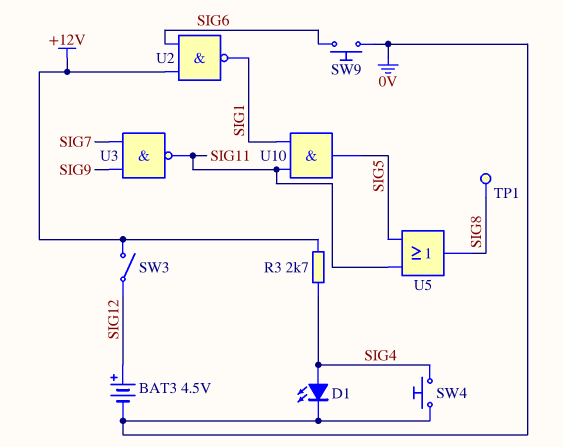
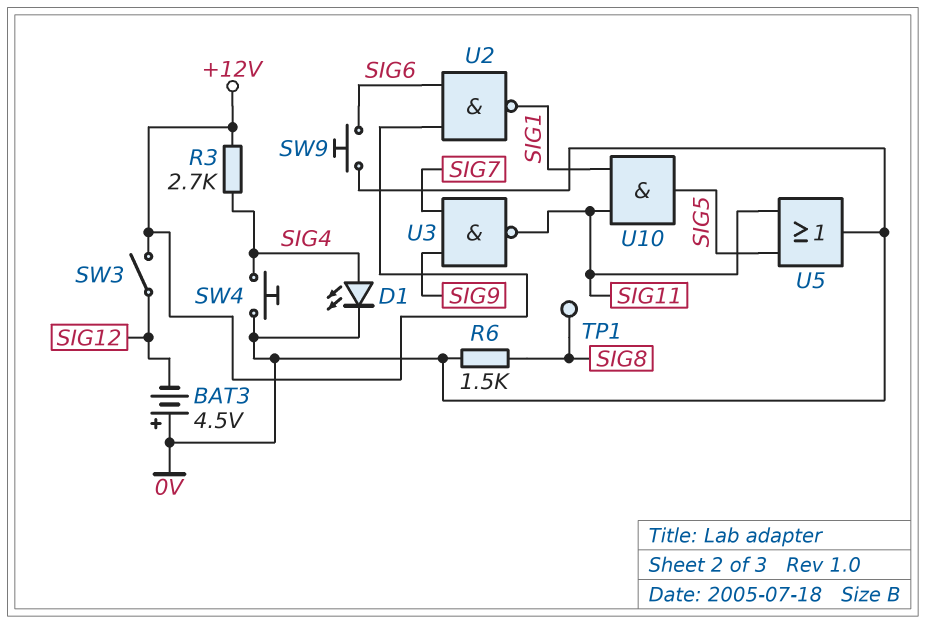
BAT3: 4.5V (plus SIG12, minus 0V) -> 4.5V (plus 0V, minus SIG12)
R6: none -> 1.5k (0V, SIG8)
U5: OR (in SIG5, in SIG11, out SIG8) -> OR (in SIG5, in SIG11, out 0V)

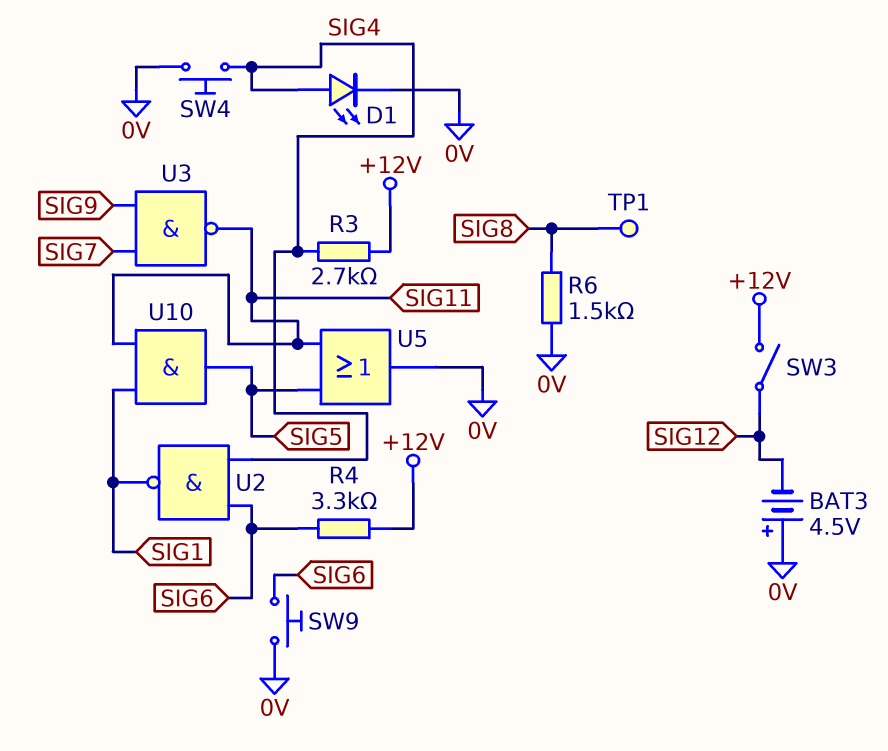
R4: none -> 3.3k (+12V, SIG6)
U2: NAND (in +12V, in SIG6, out SIG1) -> NAND (in SIG4, in SIG6, out SIG1)

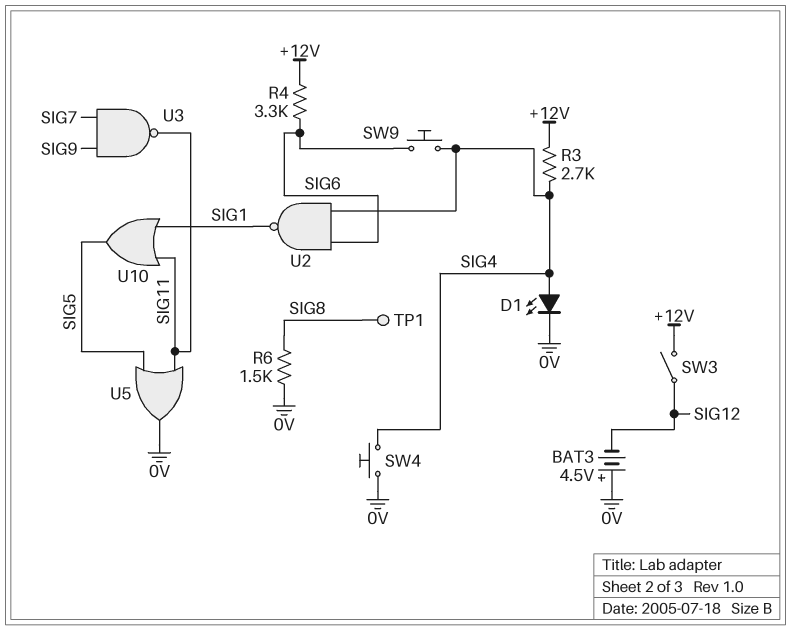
SW9: button (0V, SIG6) -> button (SIG4, SIG6)
U10: AND (in SIG1, in SIG11, out SIG5) -> OR (in SIG1, in SIG11, out SIG5)

